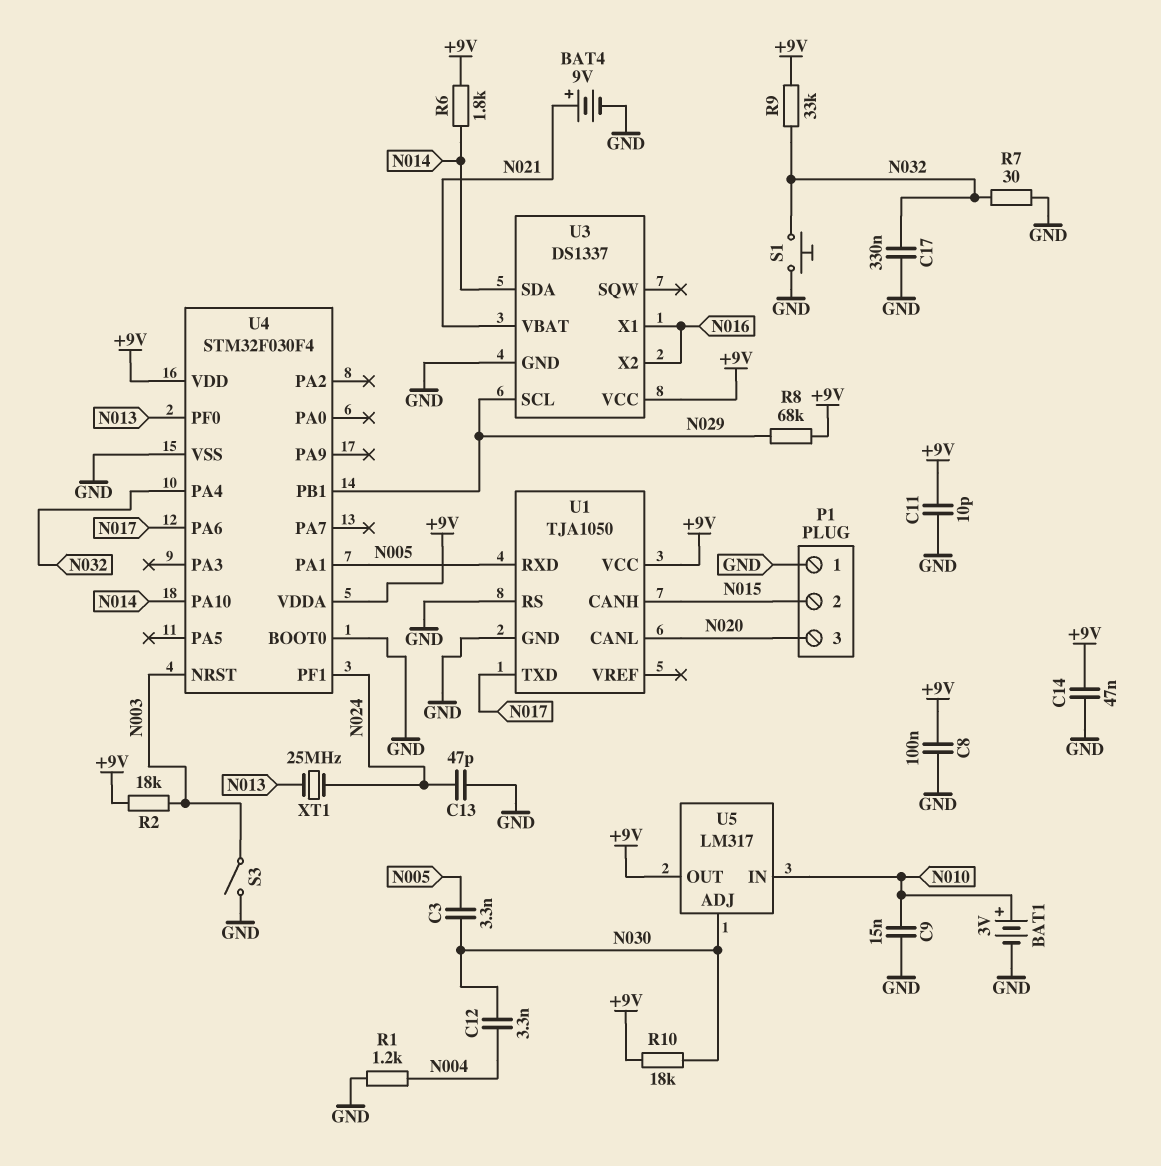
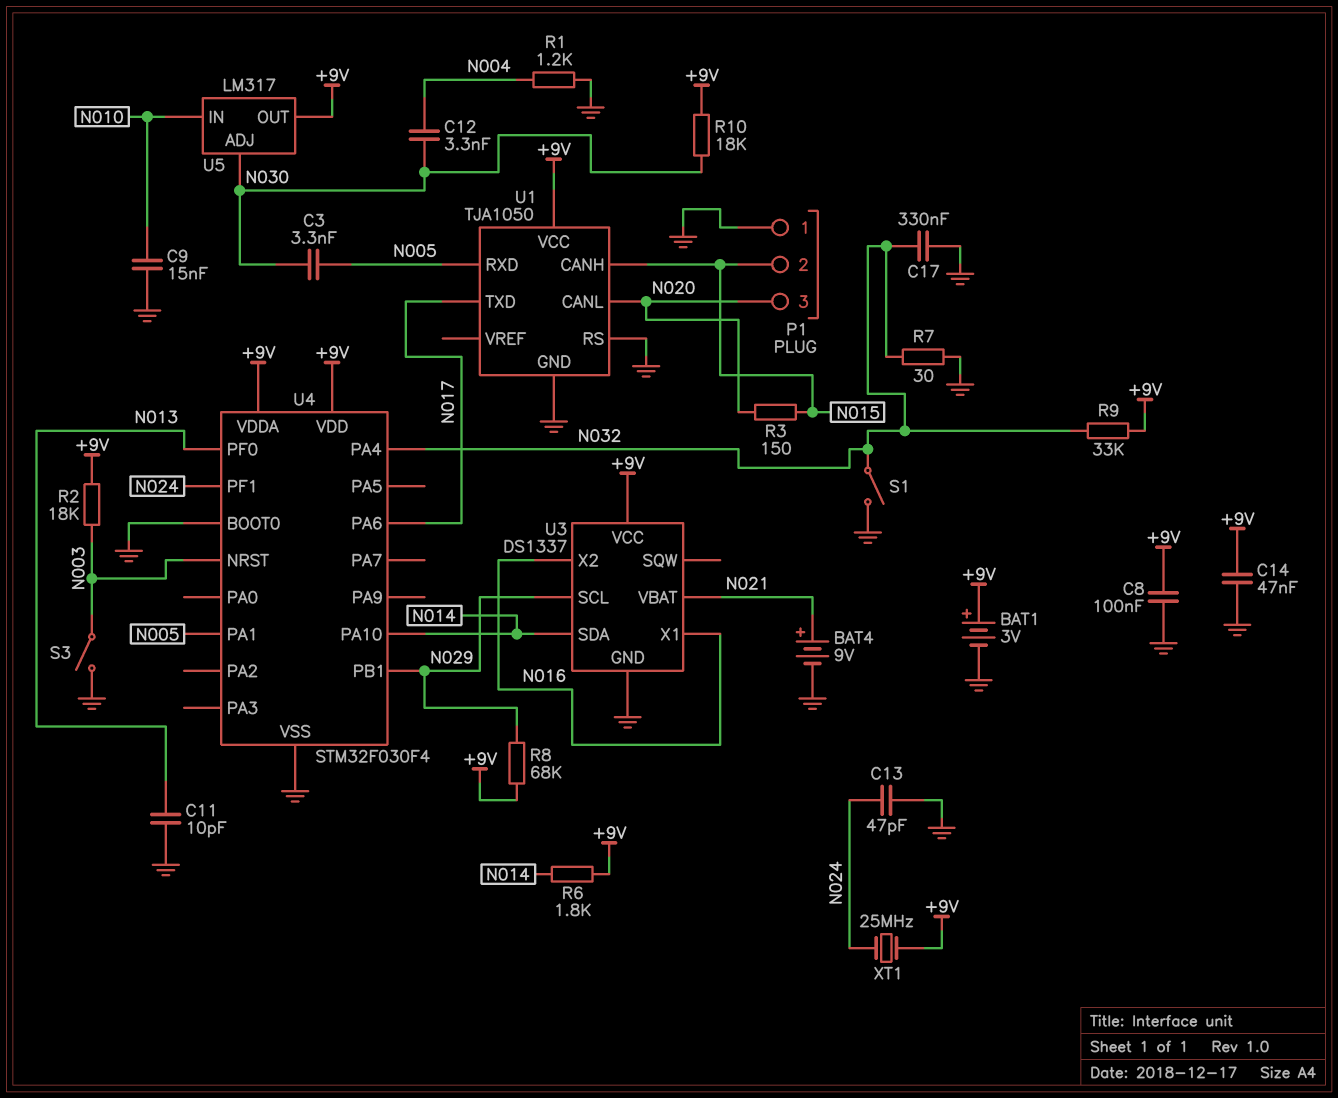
BAT1: 3V (plus N010, minus GND) -> 3V (plus +9V, minus GND)
C11: 10pF (+9V, GND) -> 10pF (GND, N013)
R3: none -> 150 (N015, N020)
S1: button (GND, N032) -> switch (GND, N032)
XT1: 25MHz (N013, N024) -> 25MHz (+9V, N024)

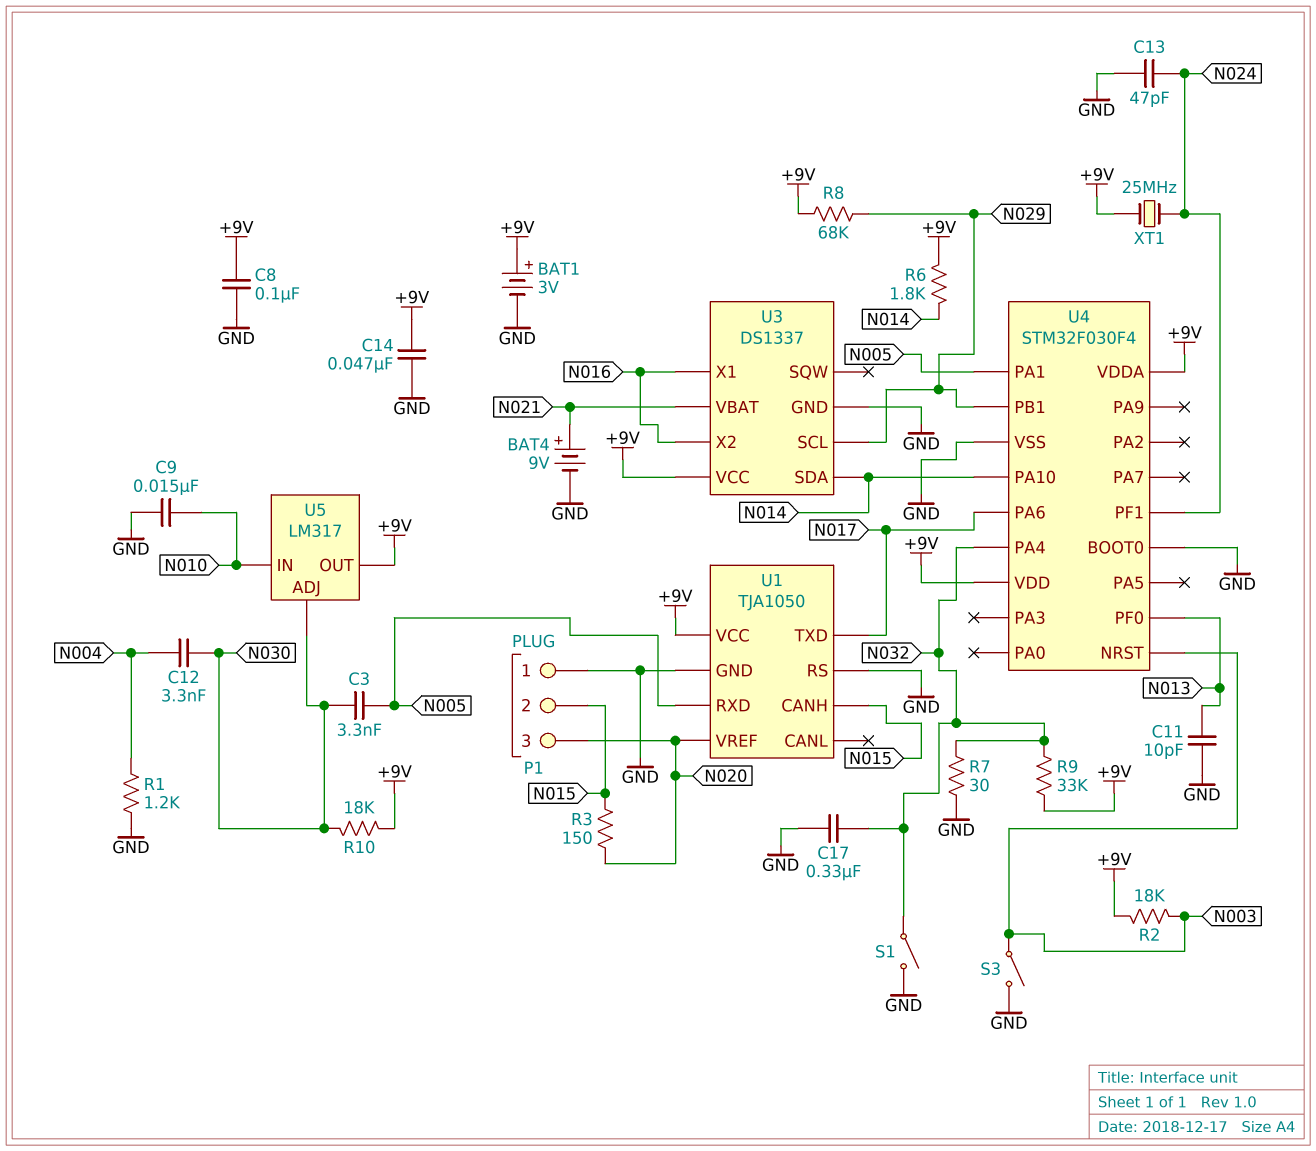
U1 pin CANL: N020 -> none
U1 pin VREF: none -> N020

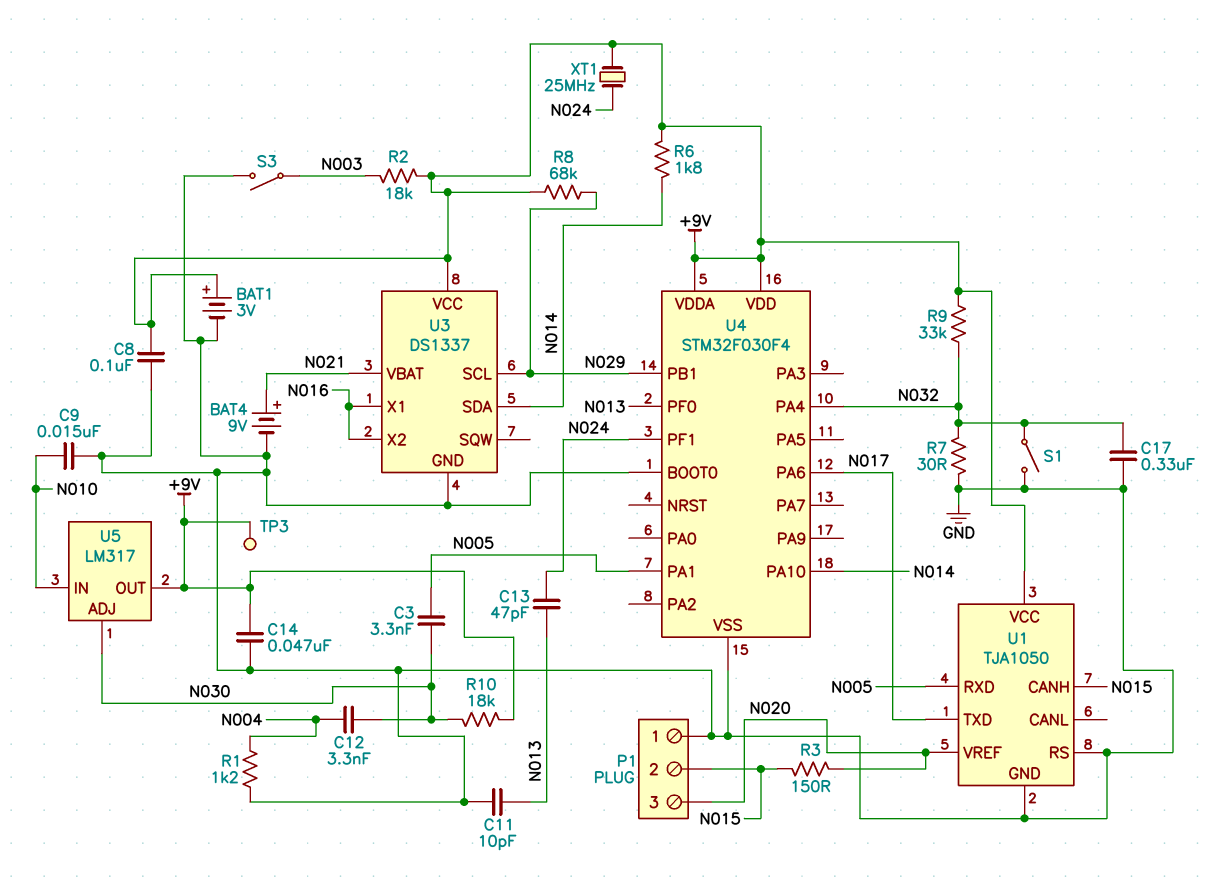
C13: 47pF (GND, N024) -> 47pF (N013, N024)
TP3: none -> test point (+9V)
U4 pin NRST: N003 -> none

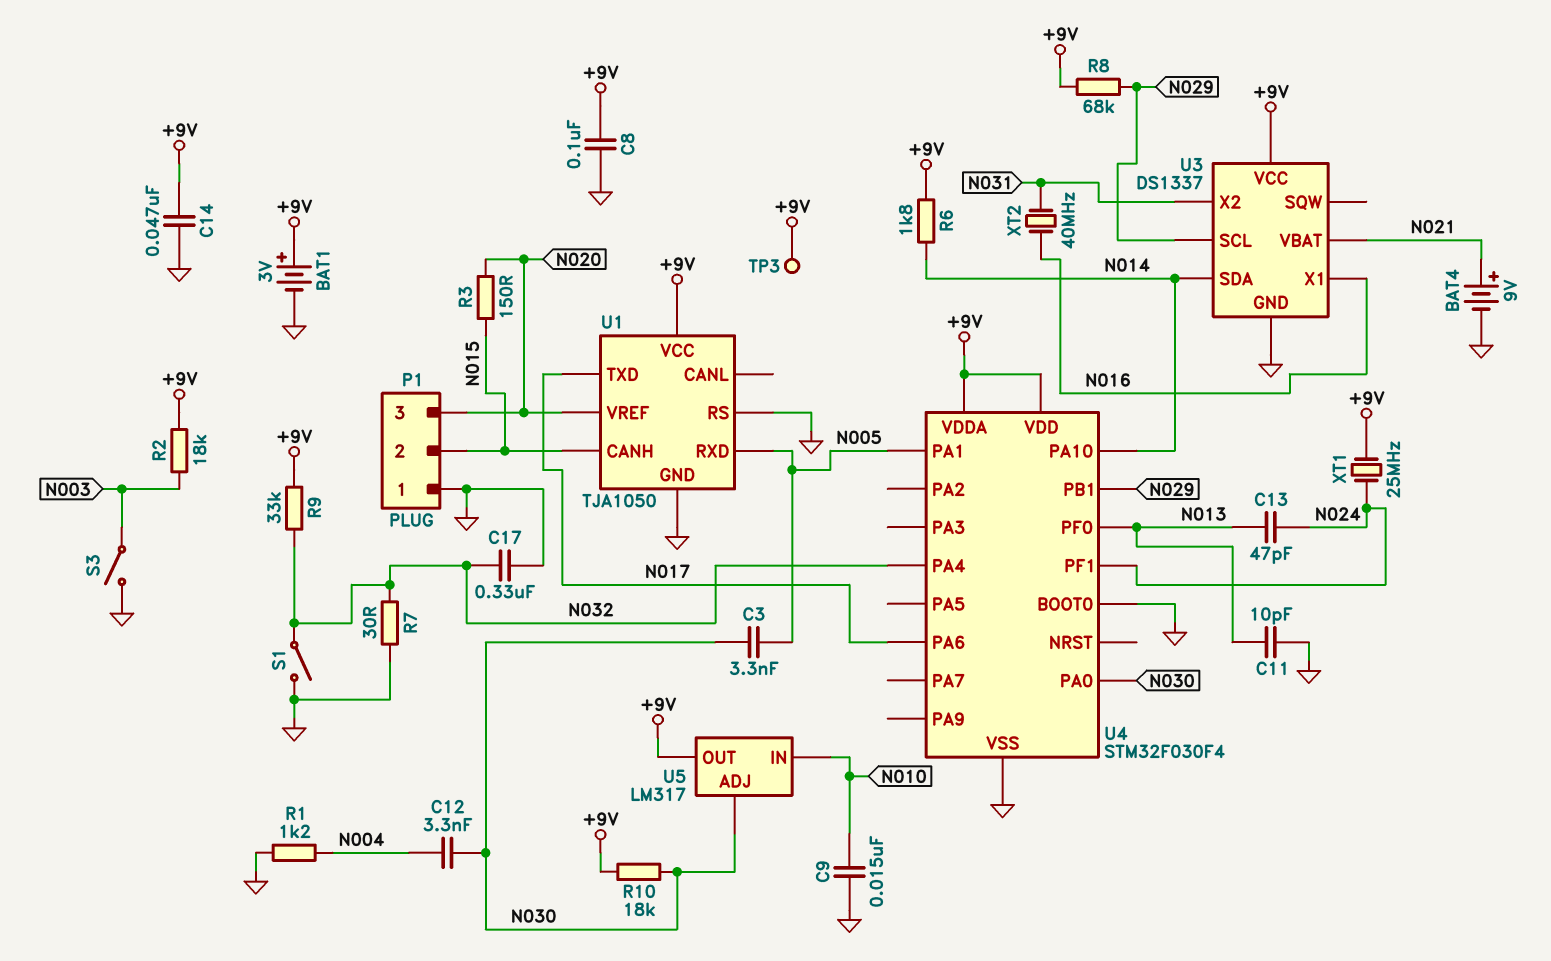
U3 pin X2: N016 -> N031
U4 pin PA0: none -> N030
XT2: none -> 40MHz (N016, N031)

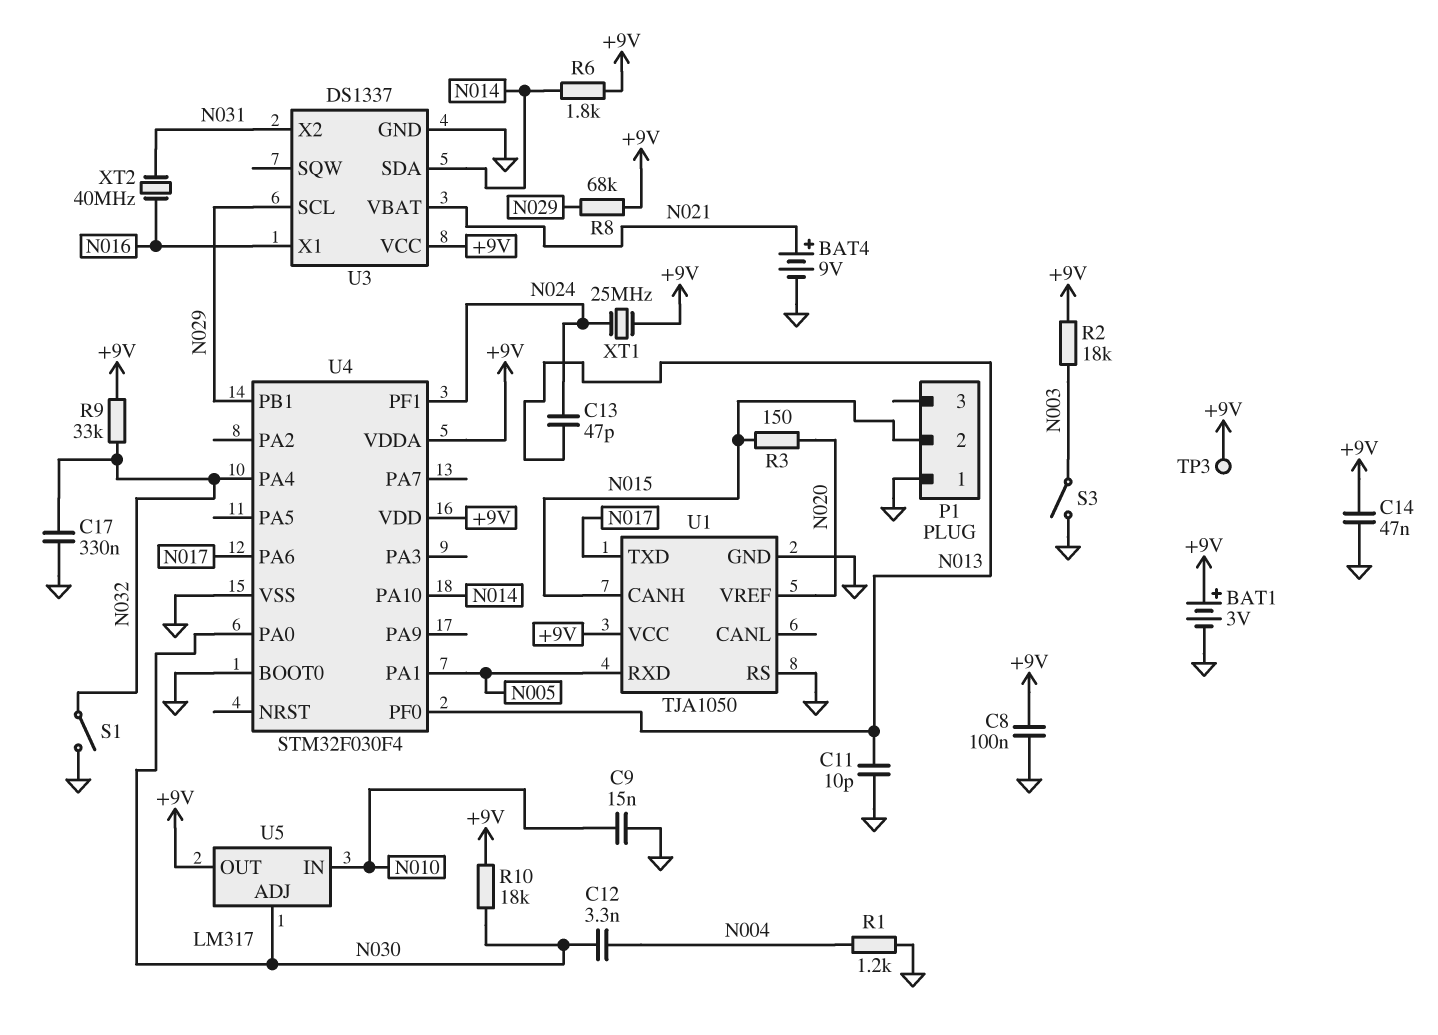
C3: 3.3nF (N005, N030) -> none
P1 pin 3: N020 -> none
R7: 30 (GND, N032) -> none

